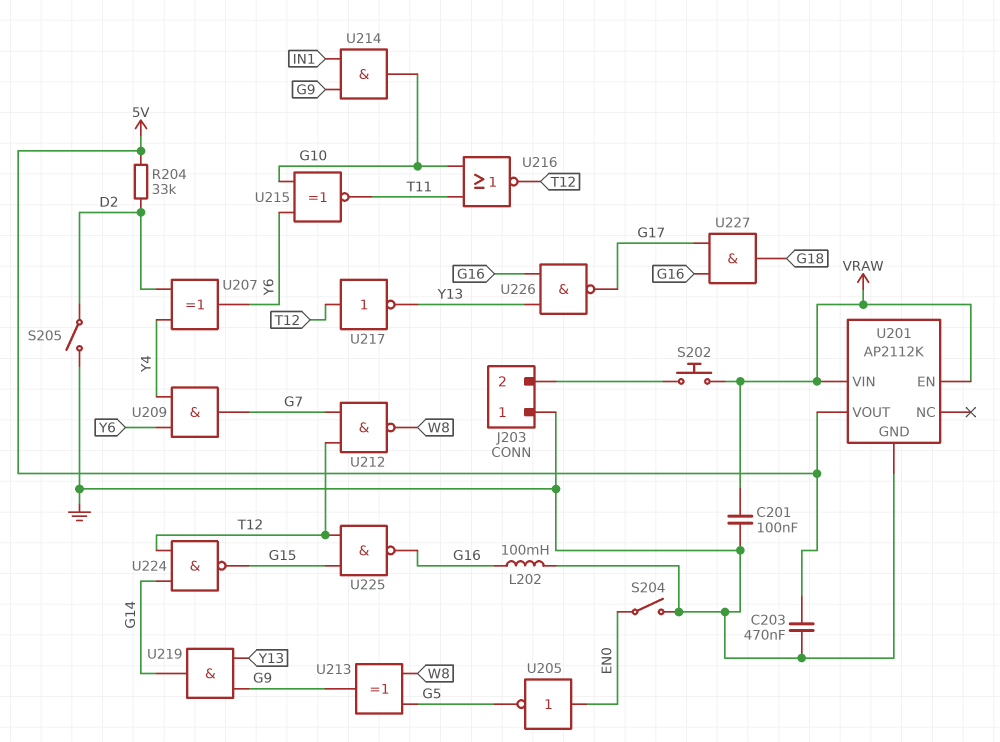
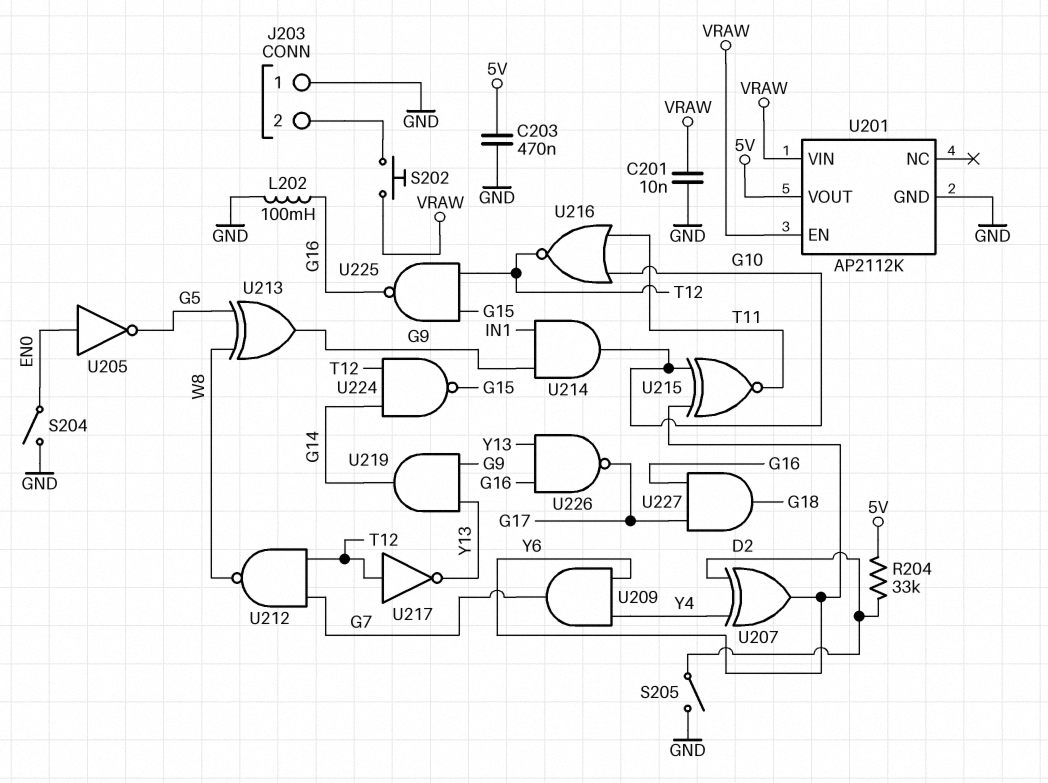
C201: 100nF (GND, VRAW) -> 10nF (GND, VRAW)

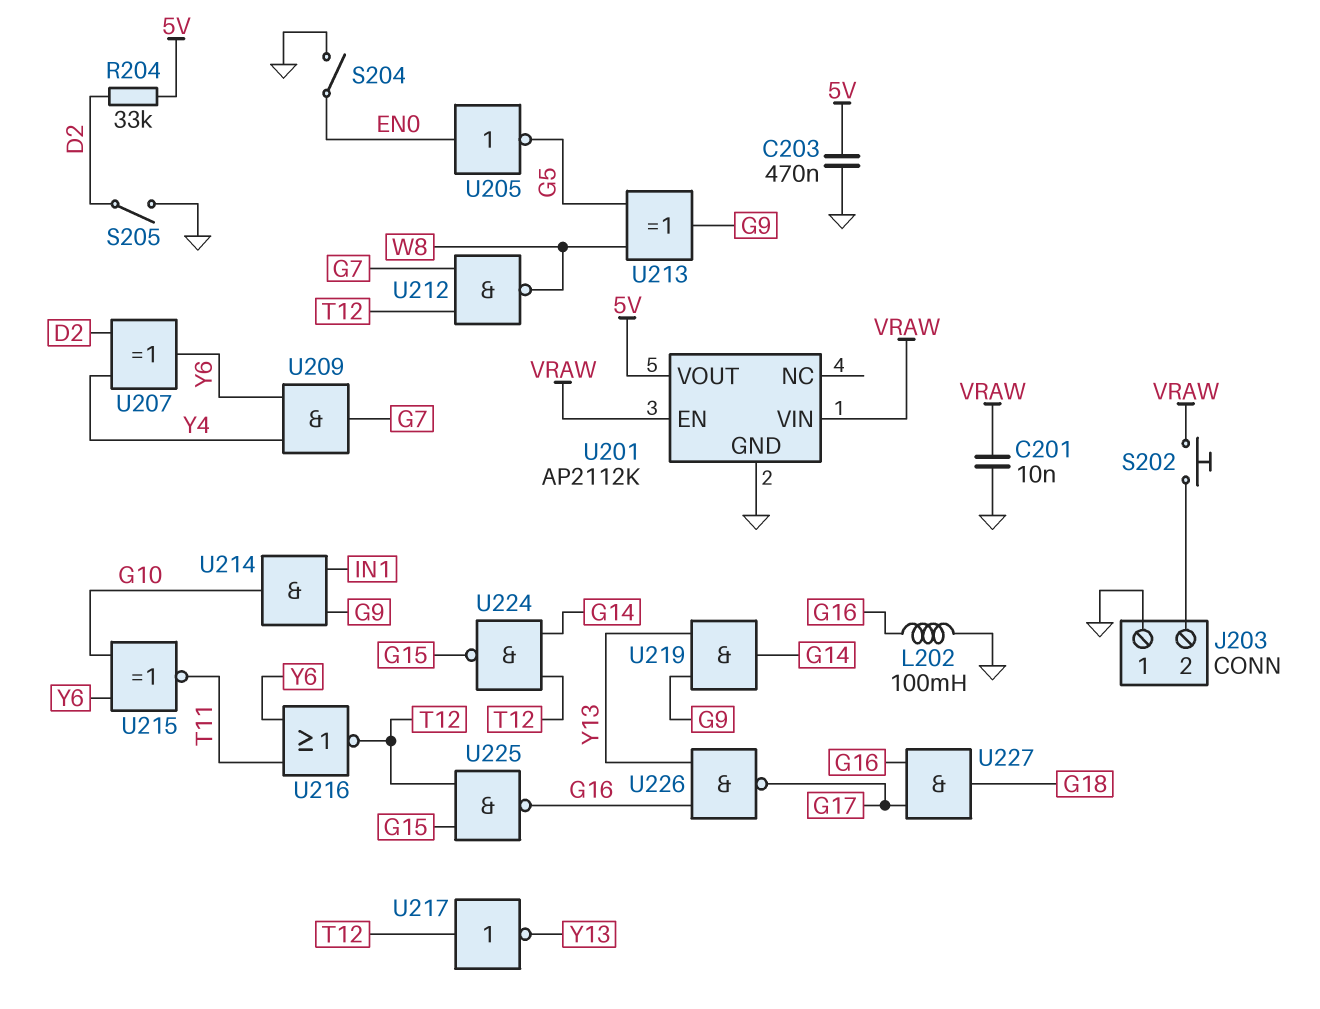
U216: NOR (in G10, in T11, out T12) -> NOR (in T11, in Y6, out T12)

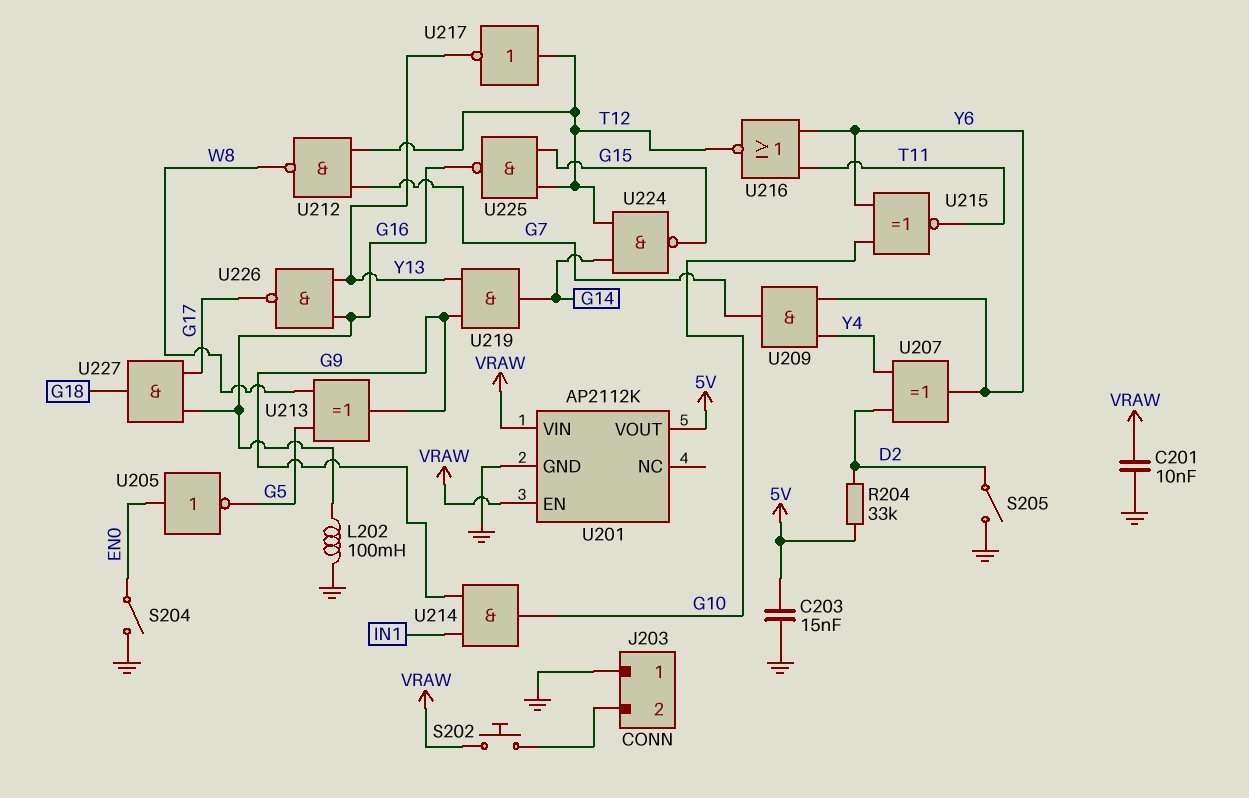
C203: 470nF (5V, GND) -> 15nF (5V, GND)

